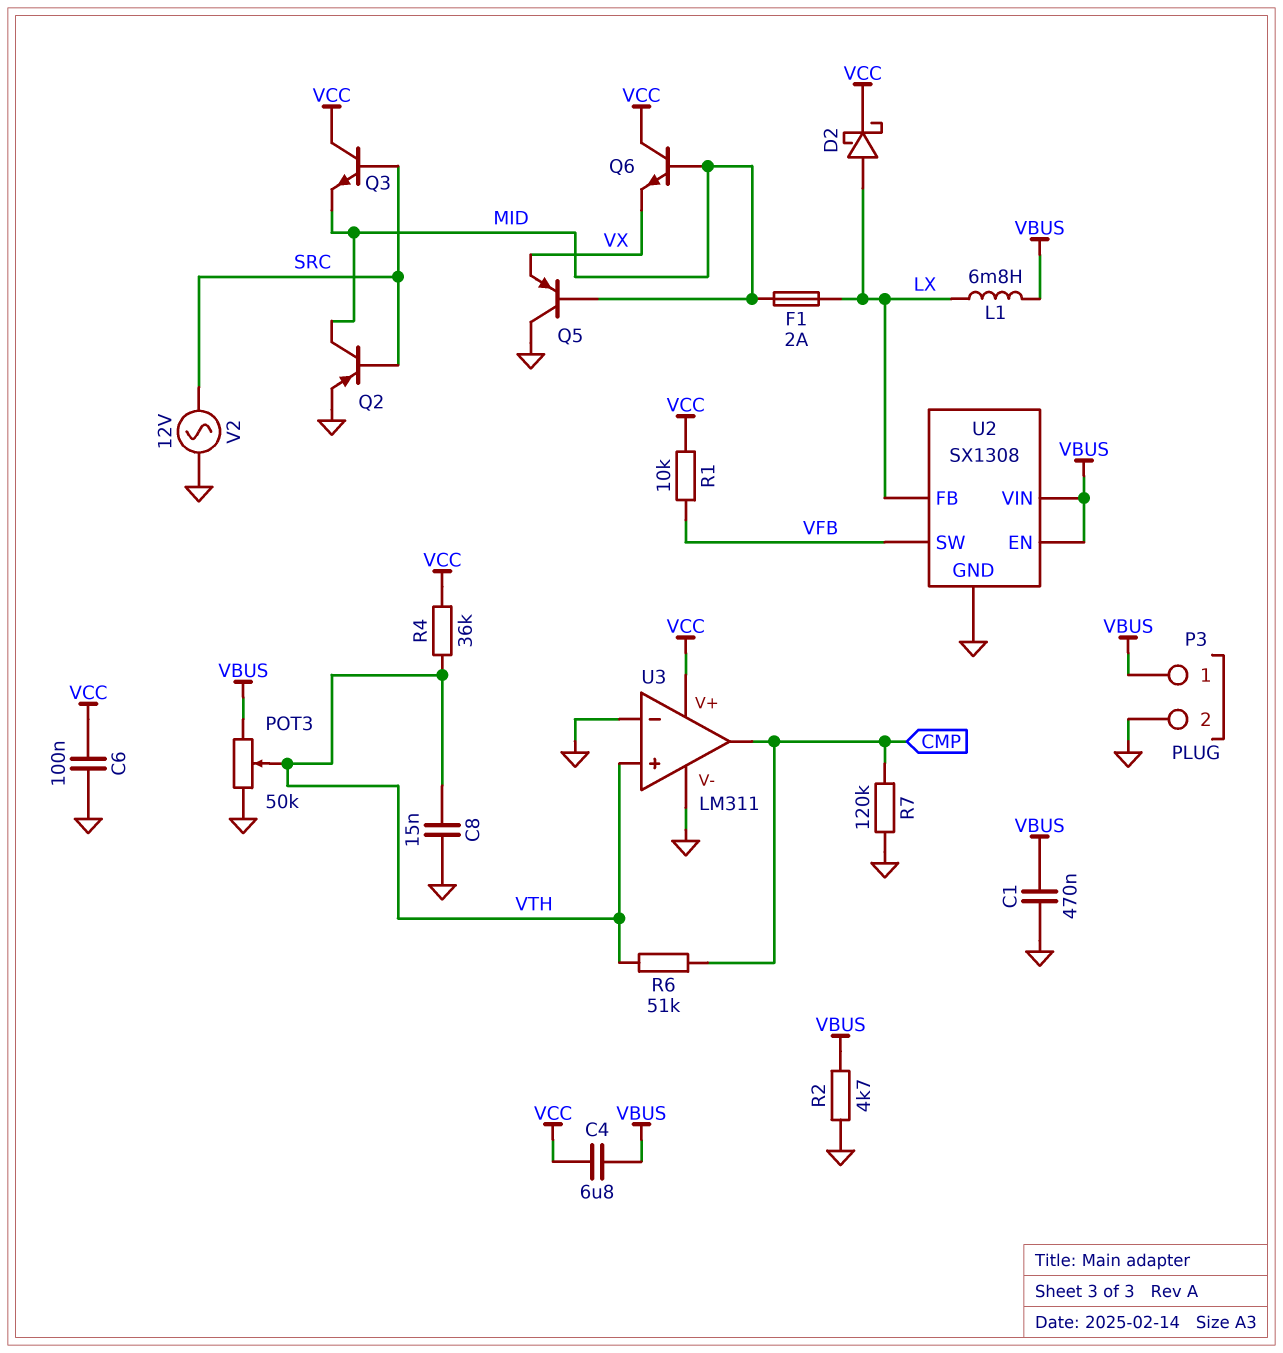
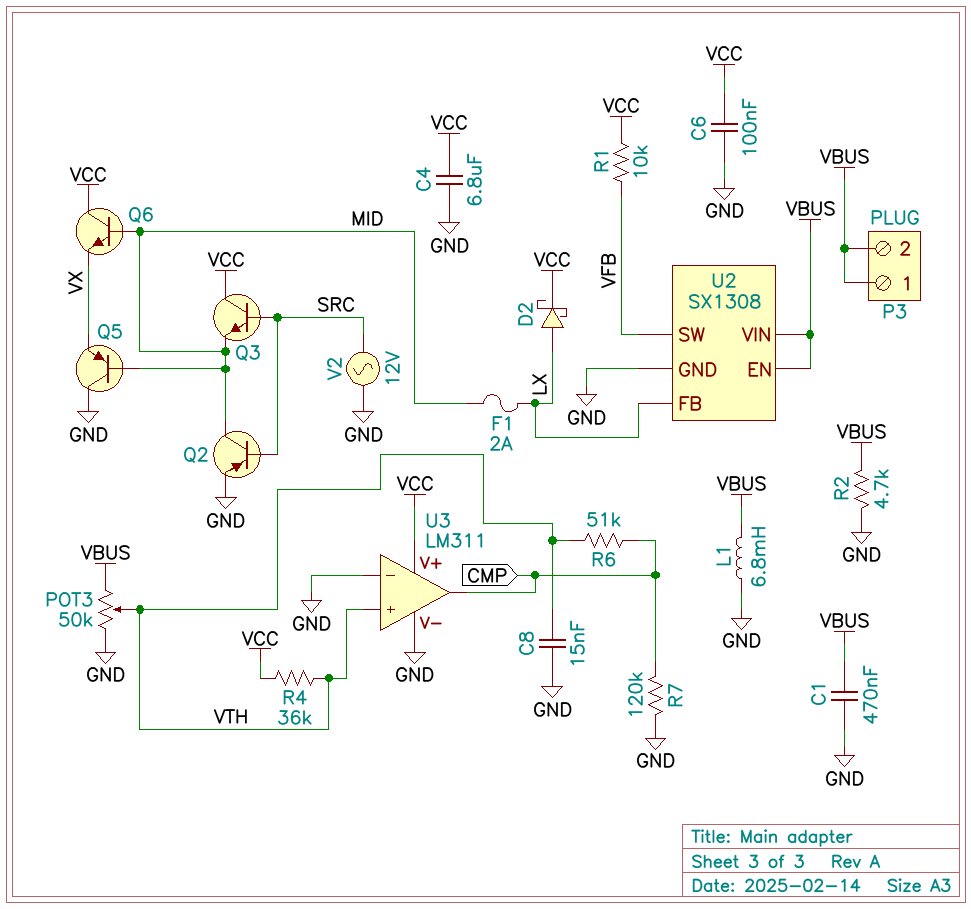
C4: 6.8uF (VBUS, VCC) -> 6.8uF (GND, VCC)
L1: 6.8mH (LX, VBUS) -> 6.8mH (GND, VBUS)
P3 pin 2: GND -> VBUS

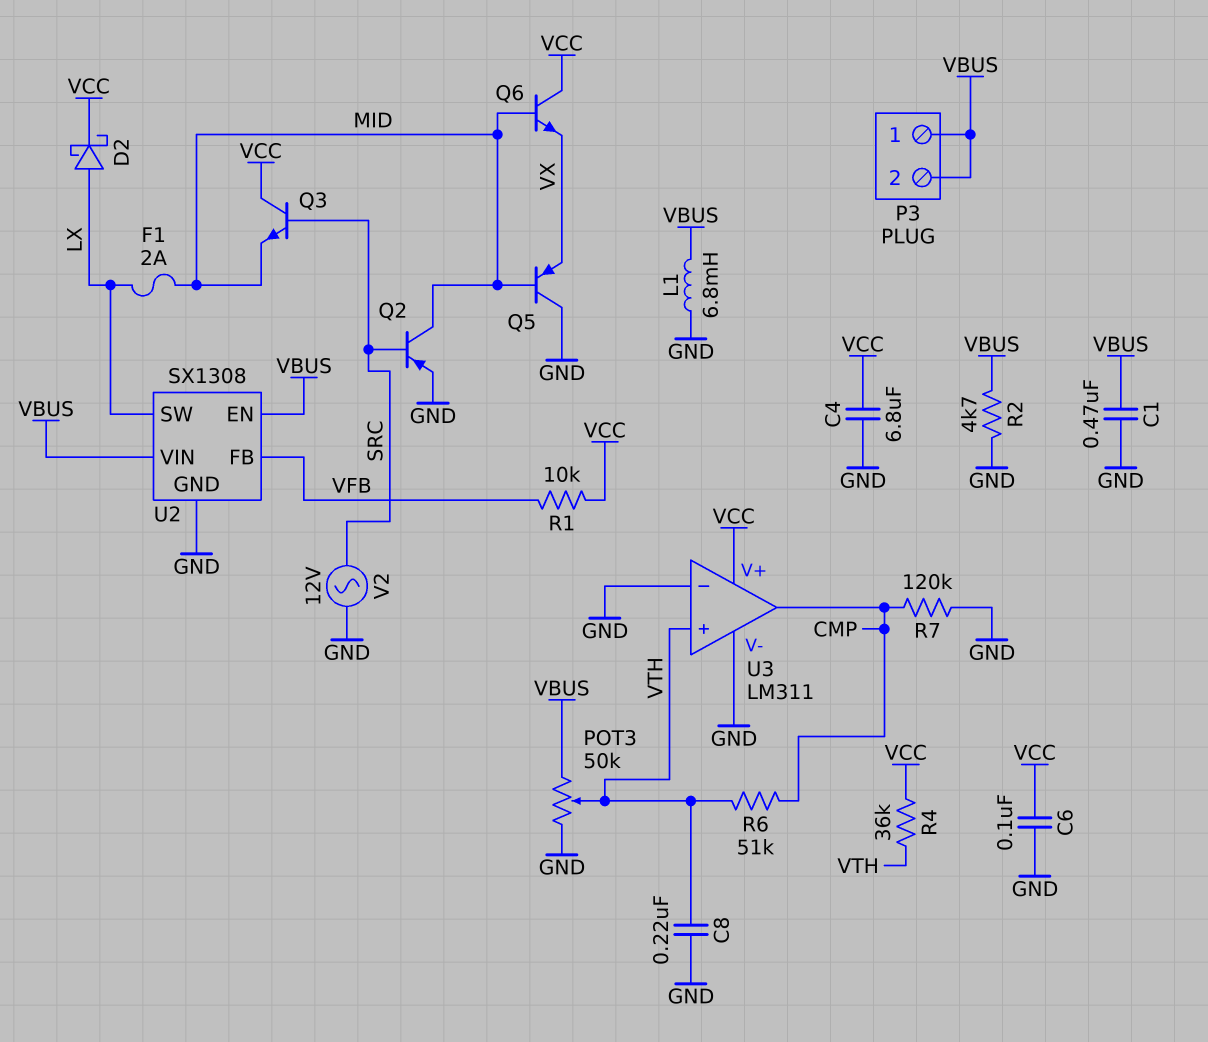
C8: 15nF (GND, VTH) -> 220nF (GND, VTH)
U2 pin FB: LX -> VFB
U2 pin SW: VFB -> LX

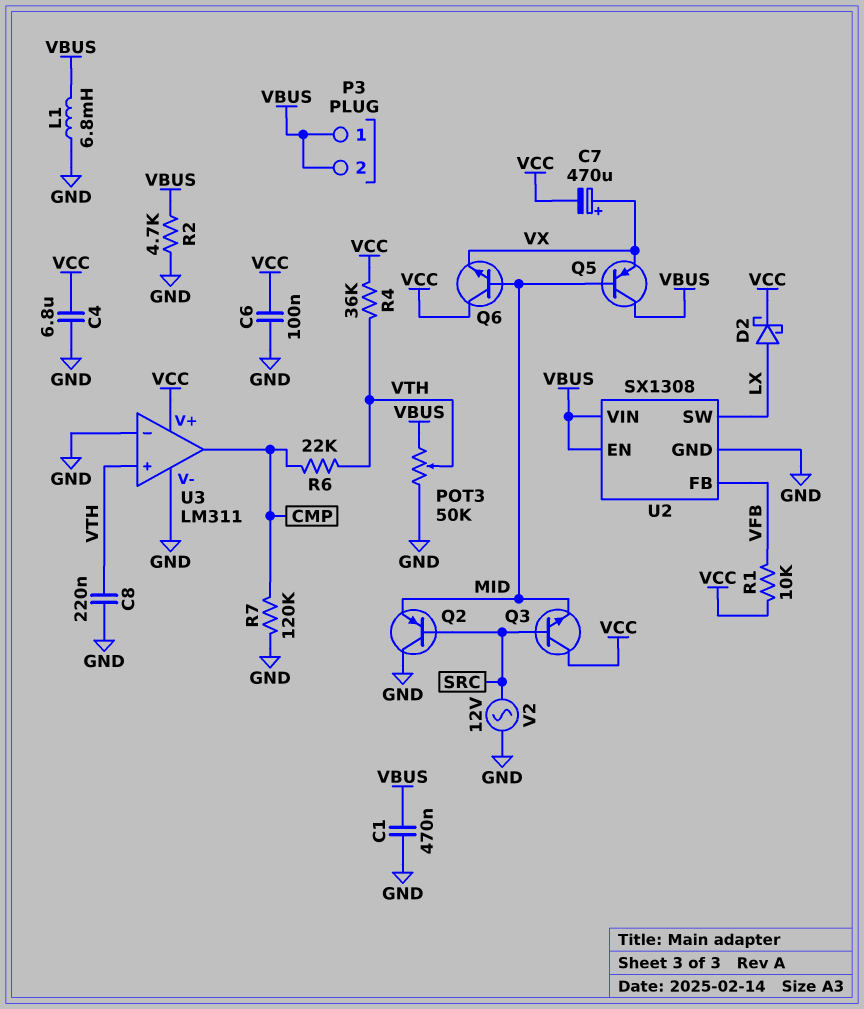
C7: none -> 470uF (plus VX, minus VCC)
F1: 2A (LX, MID) -> none
Q2: PNP (B SRC, C MID, E GND) -> PNP (B SRC, C GND, E MID)
Q5: PNP (B MID, C GND, E VX) -> PNP (B MID, C VBUS, E VX)
R6: 51k (CMP, VTH) -> 22k (CMP, VTH)

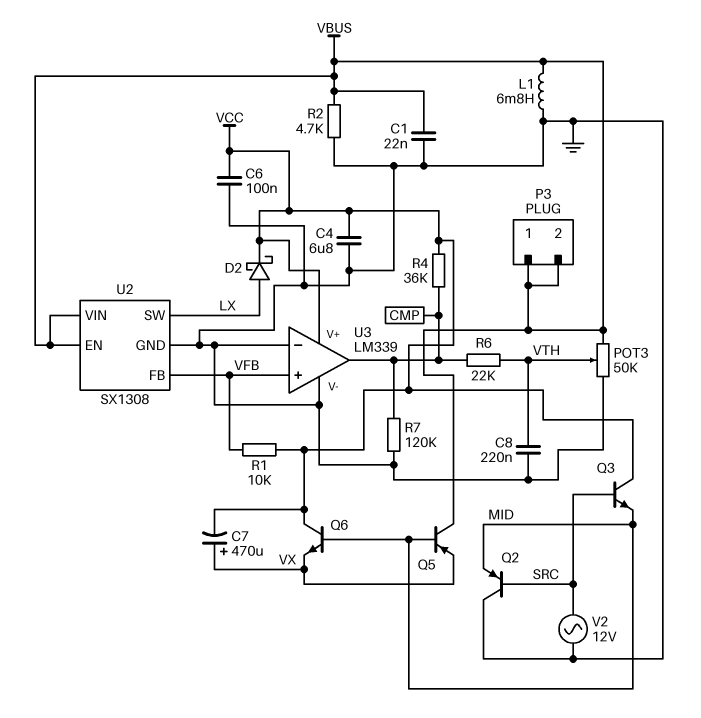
C1: 470nF (GND, VBUS) -> 22nF (GND, VBUS)
R4: 36k (VCC, VTH) -> 36k (CMP, VCC)
U3: LM311 -> LM339
U3 pin in+: VTH -> VFB

